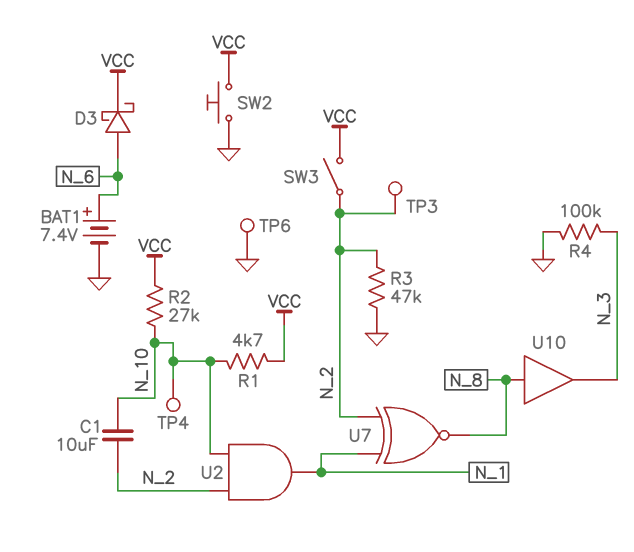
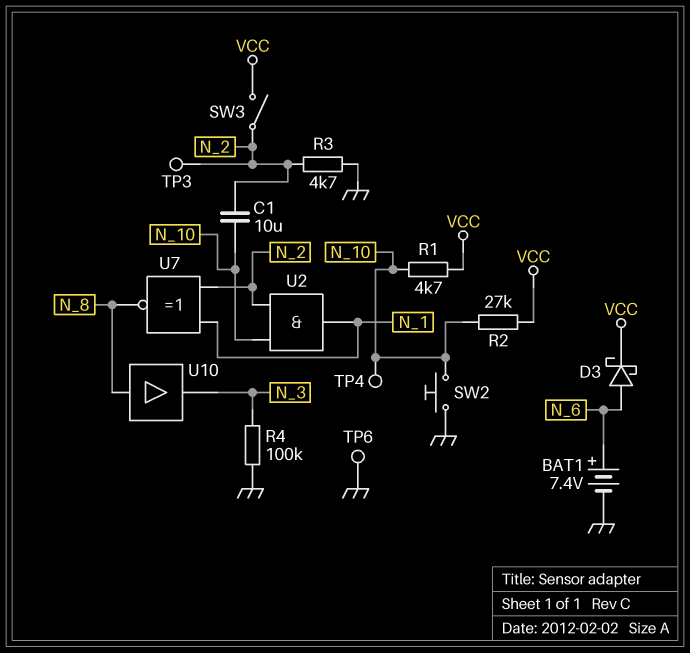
R3: 47k (GND, N_2) -> 4.7k (GND, N_2)
SW2: button (GND, VCC) -> button (GND, N_10)

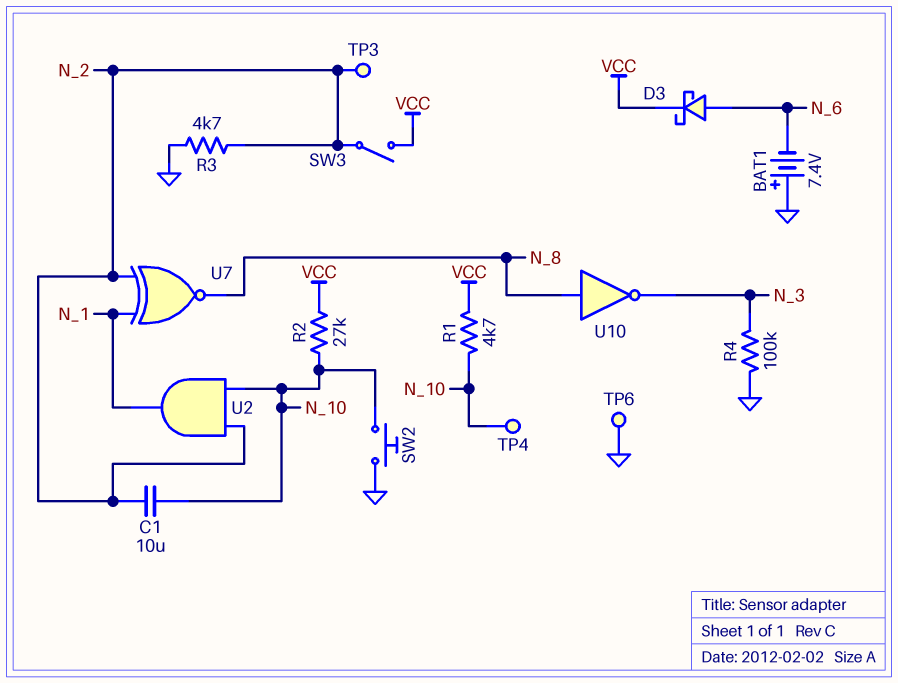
BAT1: 7.4V (plus N_6, minus GND) -> 7.4V (plus GND, minus N_6)
U10: buffer (in N_8, out N_3) -> NOT (in N_8, out N_3)

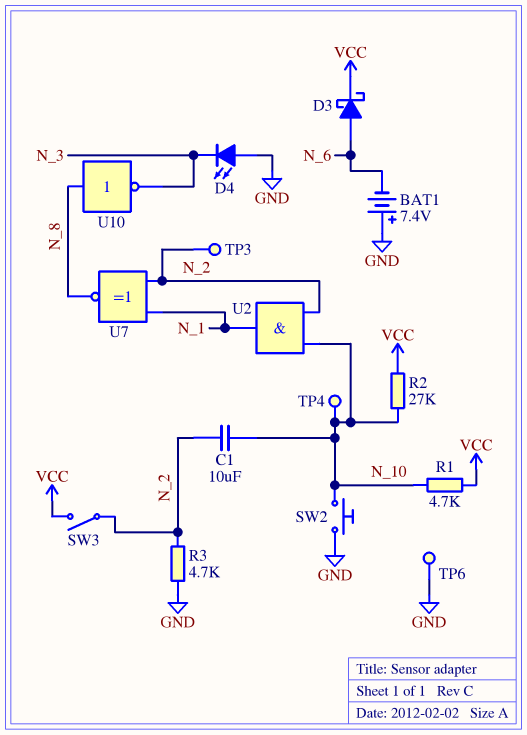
D4: none -> LED (A GND, K N_3)
R4: 100k (GND, N_3) -> none

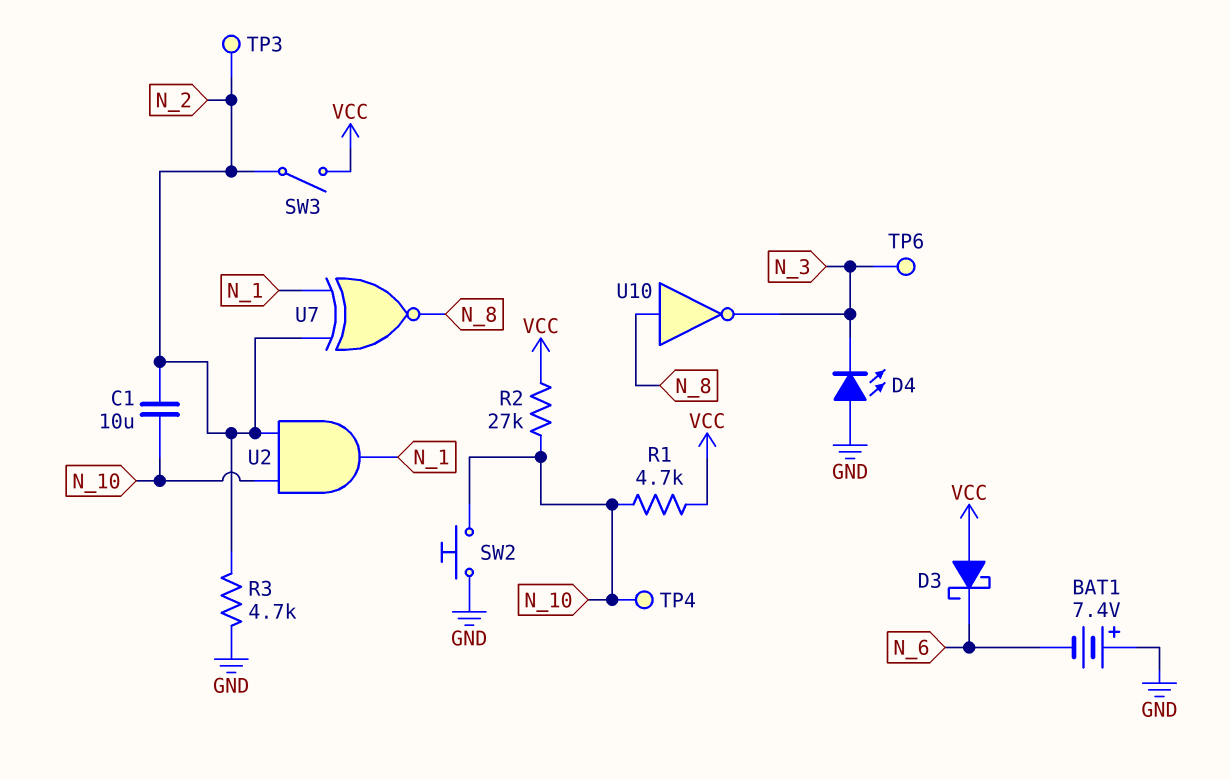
D3: schottky (A N_6, K VCC) -> schottky (A VCC, K N_6)
TP6: test point (GND) -> test point (N_3)

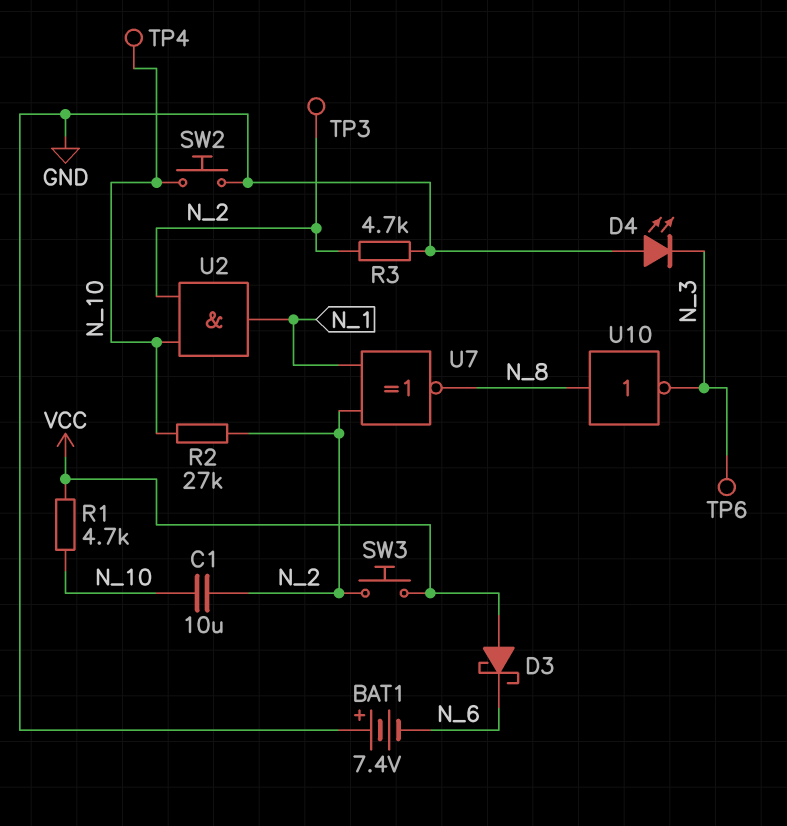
R2: 27k (N_10, VCC) -> 27k (N_2, N_10)
SW3: switch (N_2, VCC) -> button (N_2, VCC)

